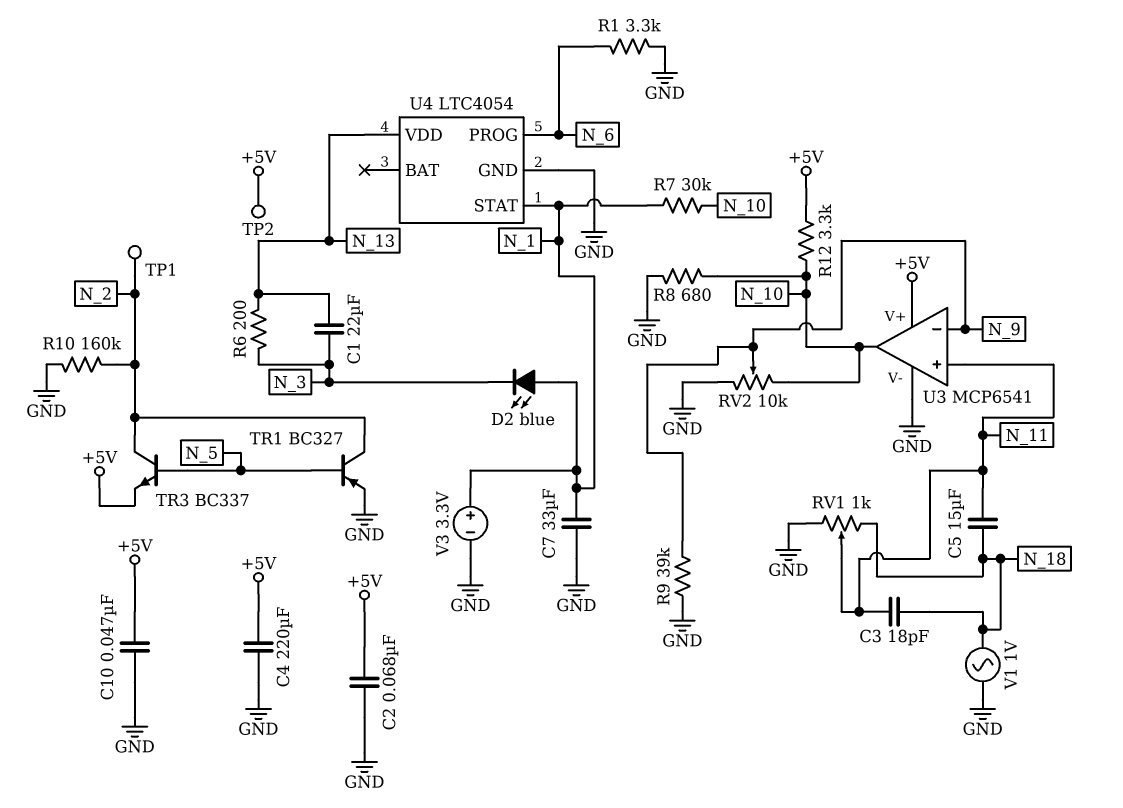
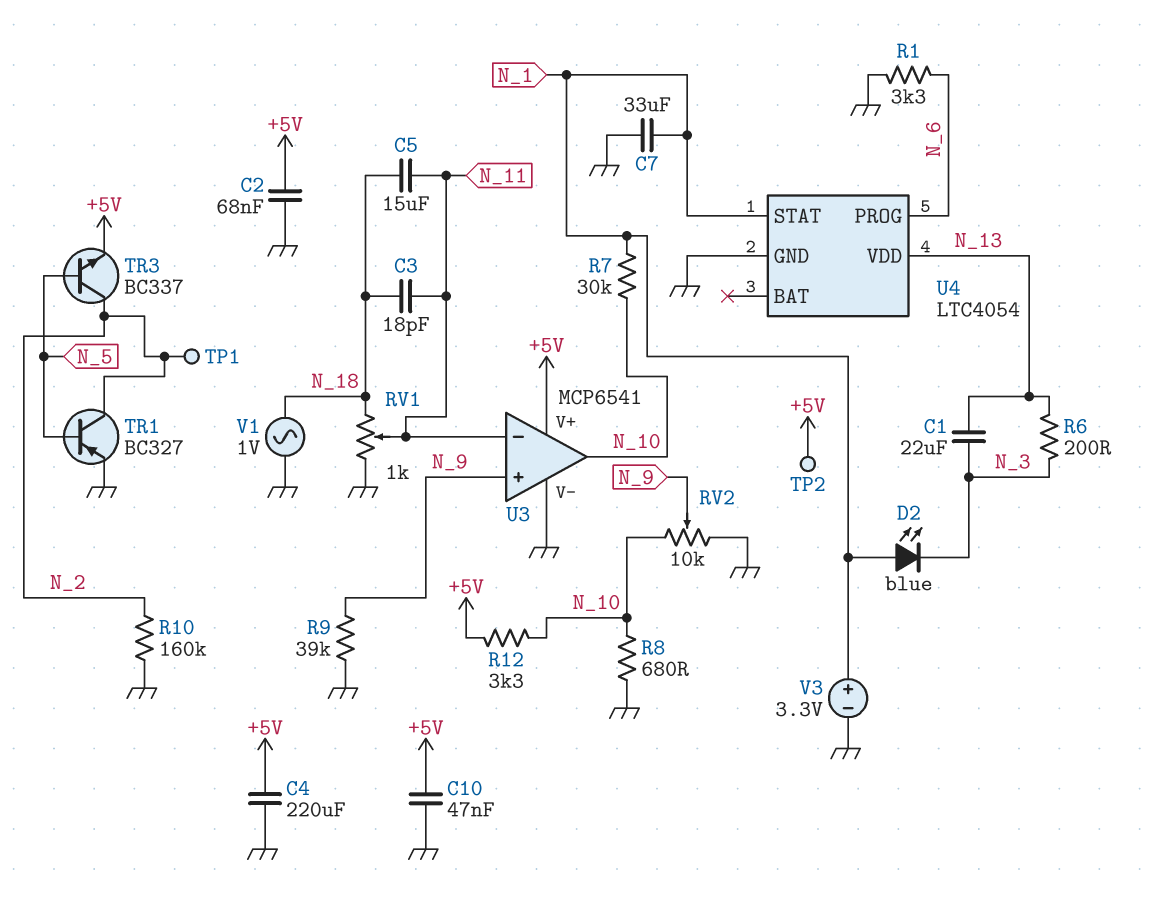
U3 pin in+: N_11 -> N_9
U3 pin in-: N_9 -> N_11

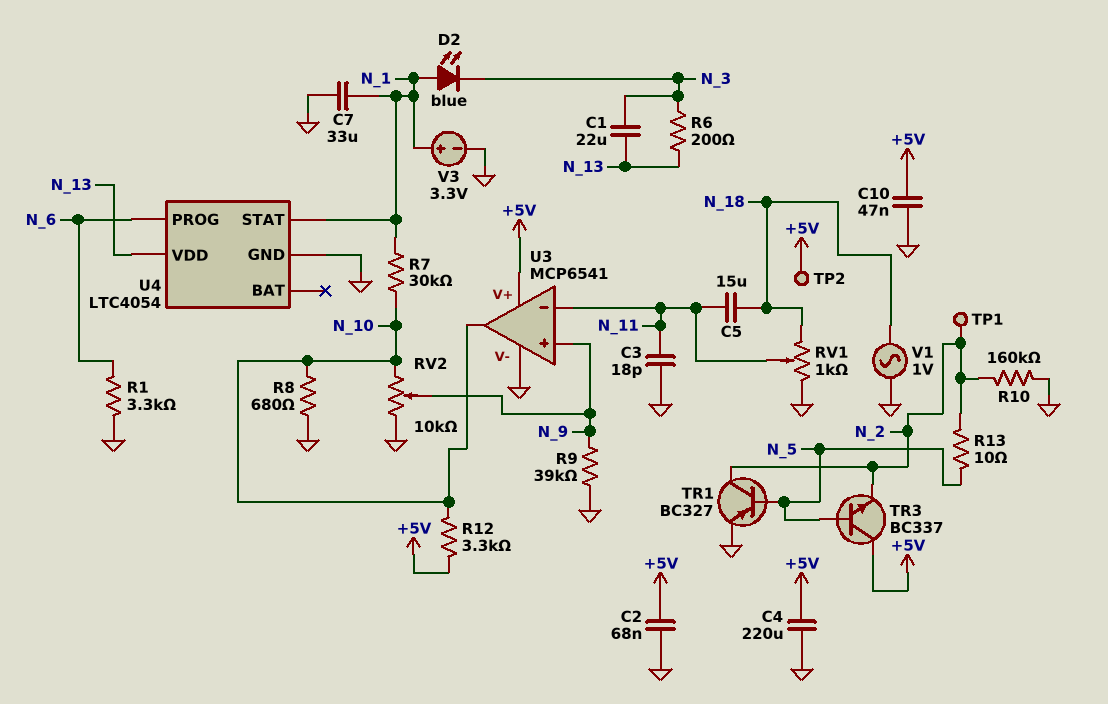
C3: 18pF (N_11, N_18) -> 18pF (GND, N_11)
R13: none -> 10 (N_2, N_5)
TR3: NPN BC337 (B N_5, C N_2, E +5V) -> NPN BC337 (B N_5, C +5V, E N_2)

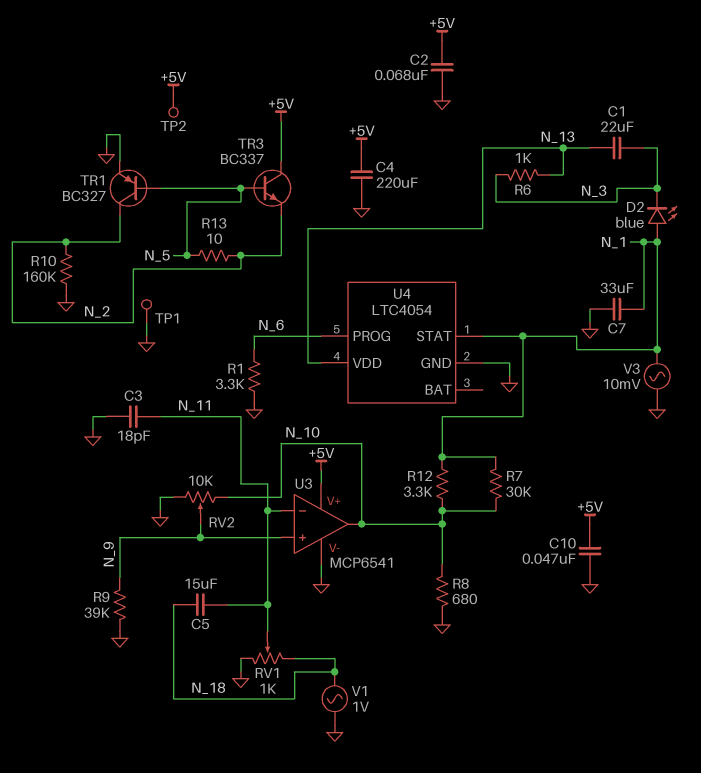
R6: 200 (N_3, N_13) -> 1k (N_3, N_13)
R12: 3.3k (+5V, N_10) -> 3.3k (N_1, N_10)
TP1: test point (N_2) -> test point (GND)
V3: 3.3V (plus N_1, minus GND) -> AC 10mV (GND, N_1)

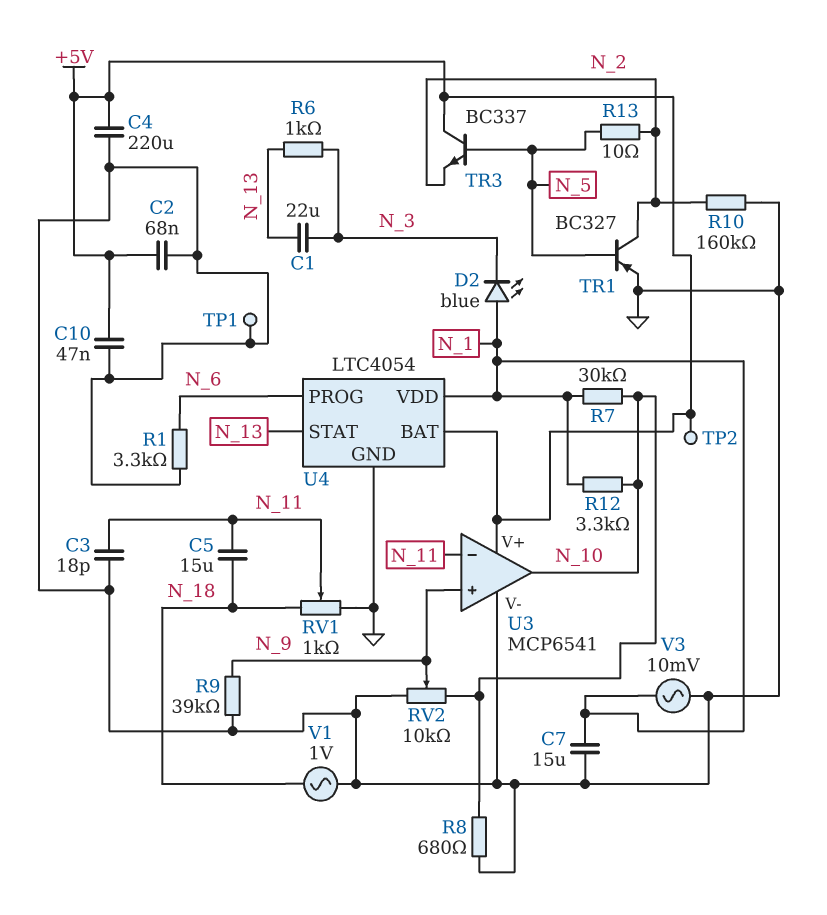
C7: 33uF (GND, N_1) -> 15uF (GND, N_1)
U4 pin BAT: none -> +5V
U4 pin STAT: N_1 -> N_13
U4 pin VDD: N_13 -> N_1

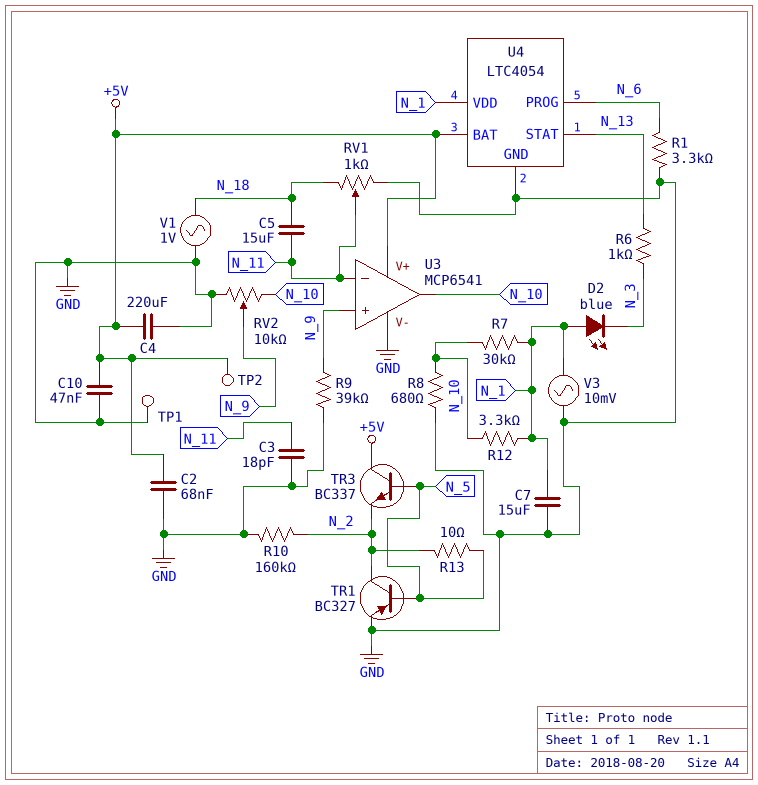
C1: 22uF (N_3, N_13) -> none

